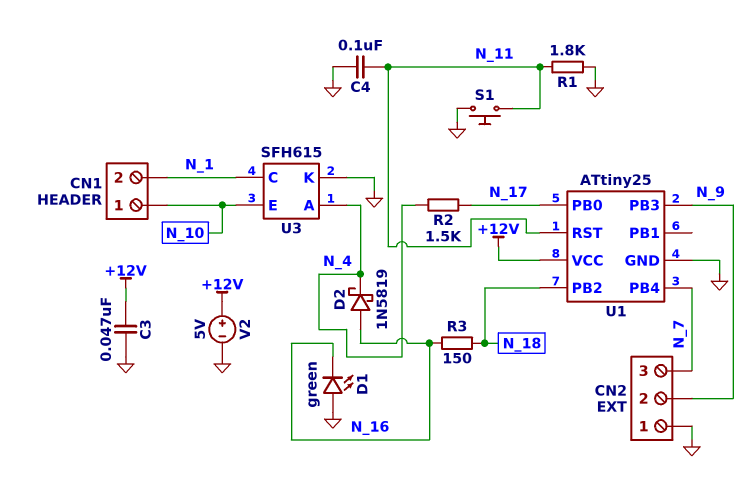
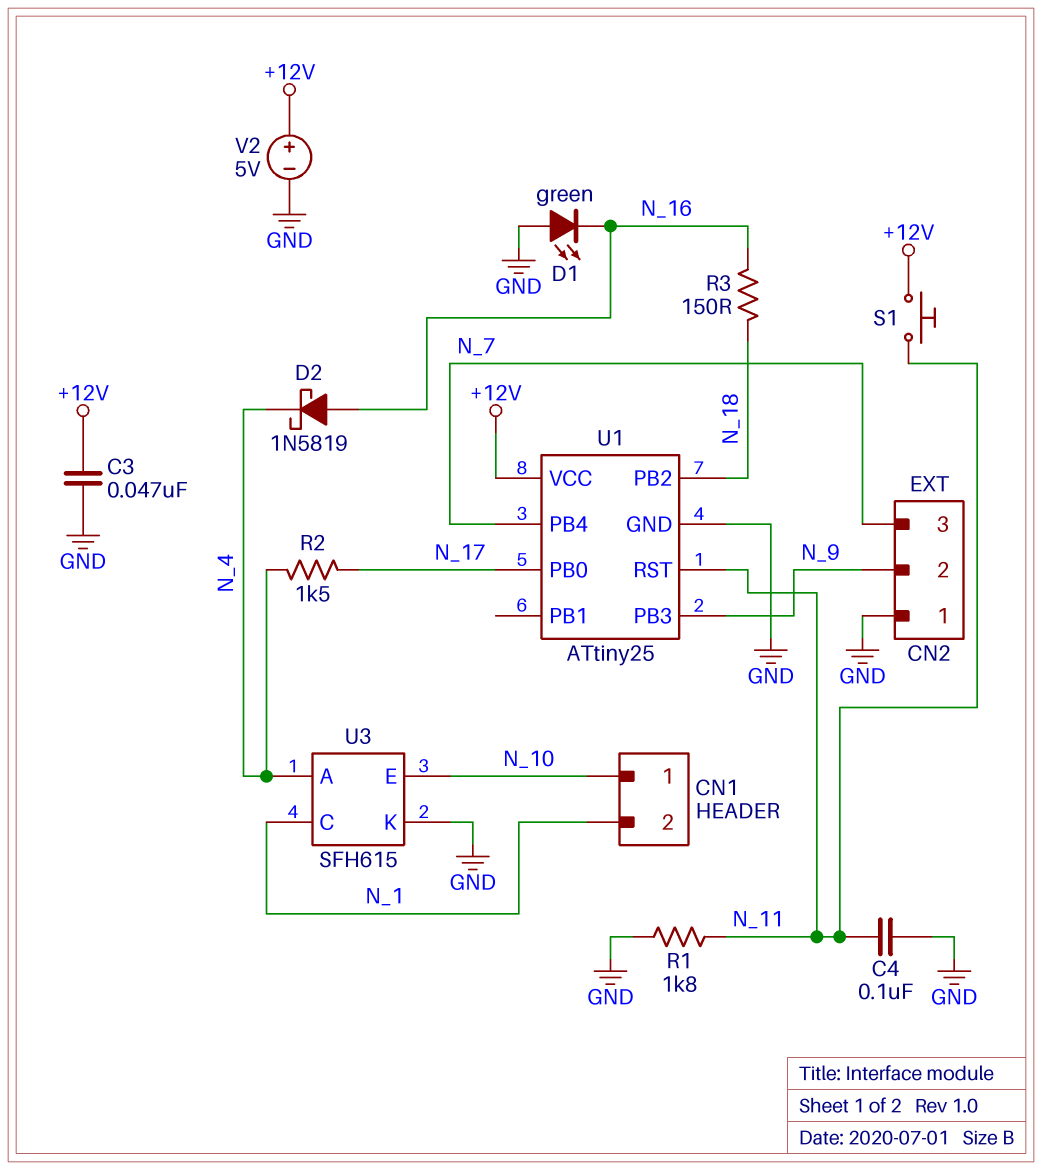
S1: button (GND, N_11) -> button (+12V, N_11)

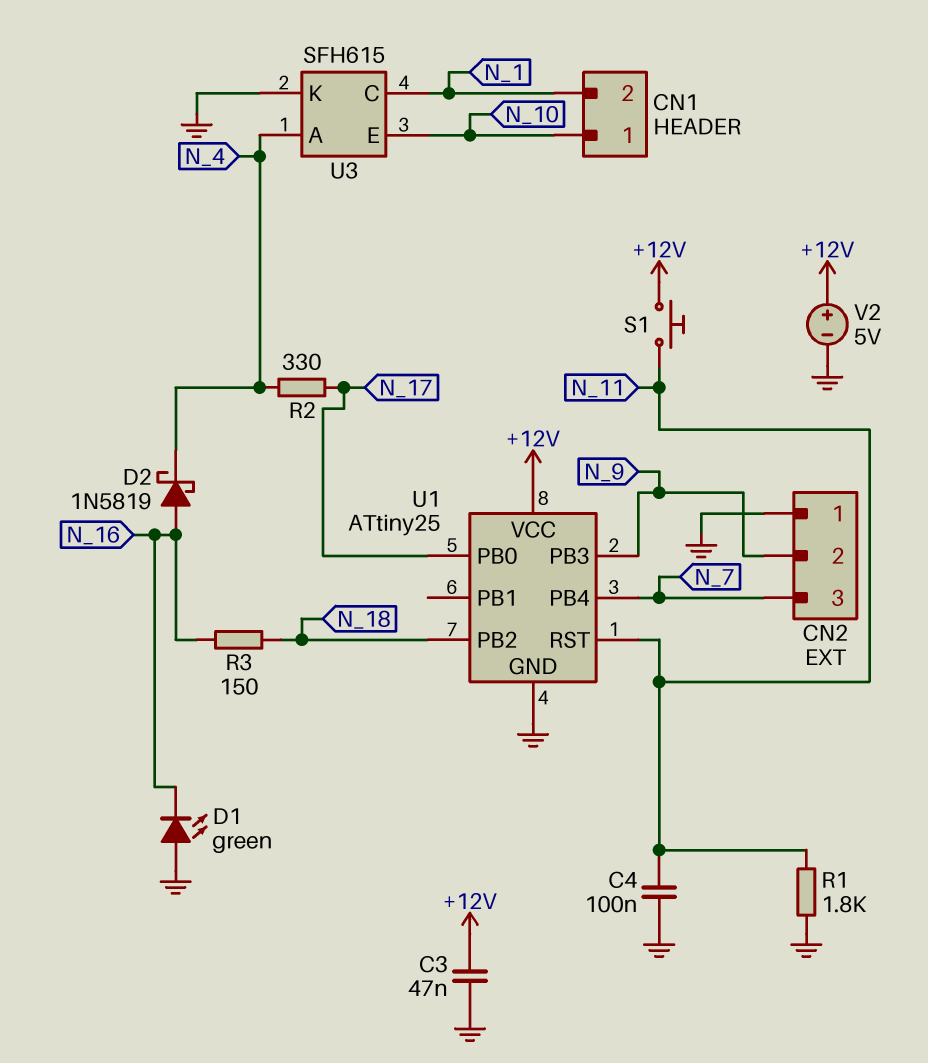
R2: 1.5k (N_4, N_17) -> 330 (N_4, N_17)

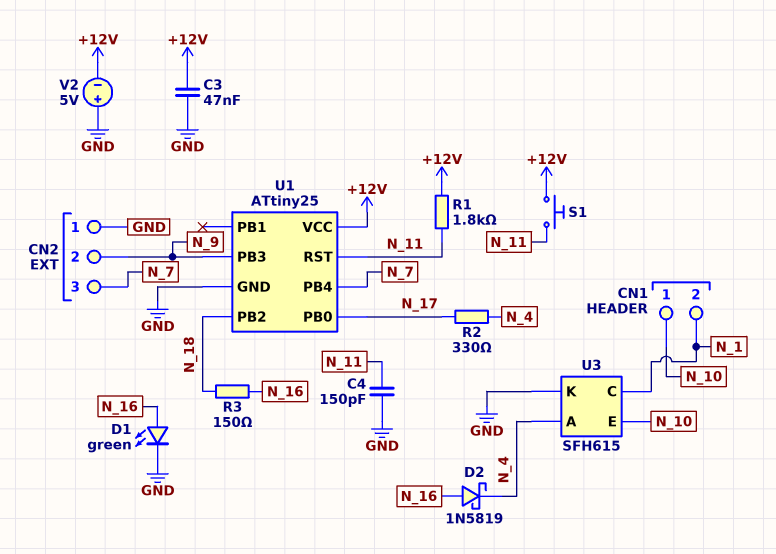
C4: 100nF (GND, N_11) -> 150pF (GND, N_11)
D1: LED green (A GND, K N_16) -> LED green (A N_16, K GND)
R1: 1.8k (GND, N_11) -> 1.8k (+12V, N_11)
V2: 5V (plus +12V, minus GND) -> 5V (plus GND, minus +12V)

